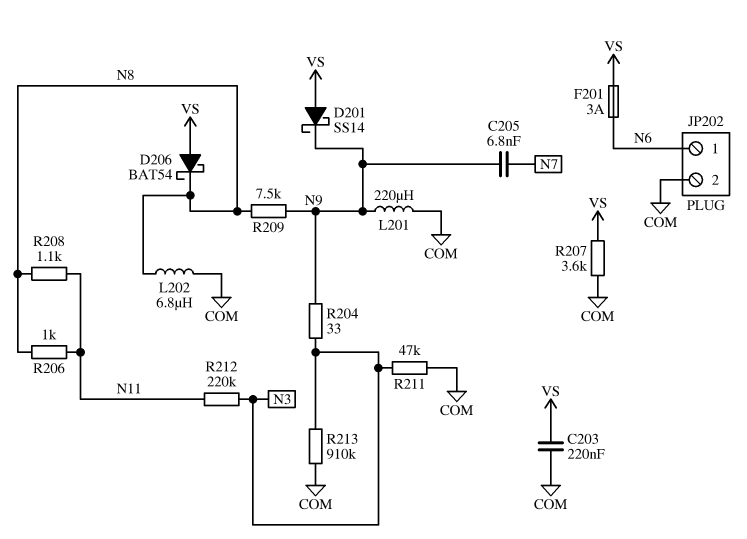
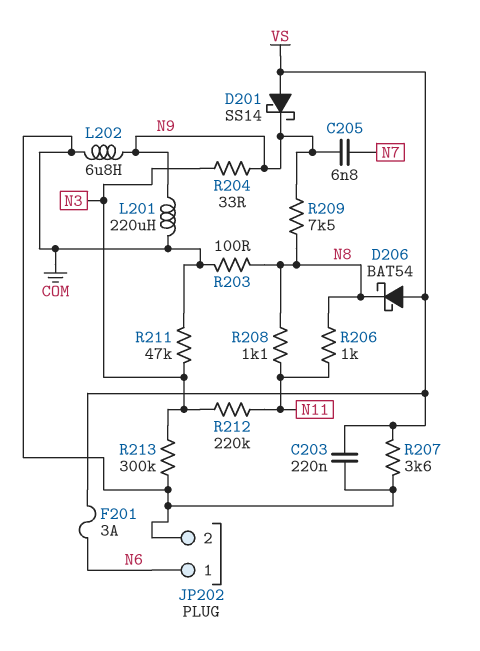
L202: 6.8uH (COM, N8) -> 6.8uH (COM, N9)
R203: none -> 100 (COM, N8)
R213: 910k (COM, N3) -> 300k (COM, N3)

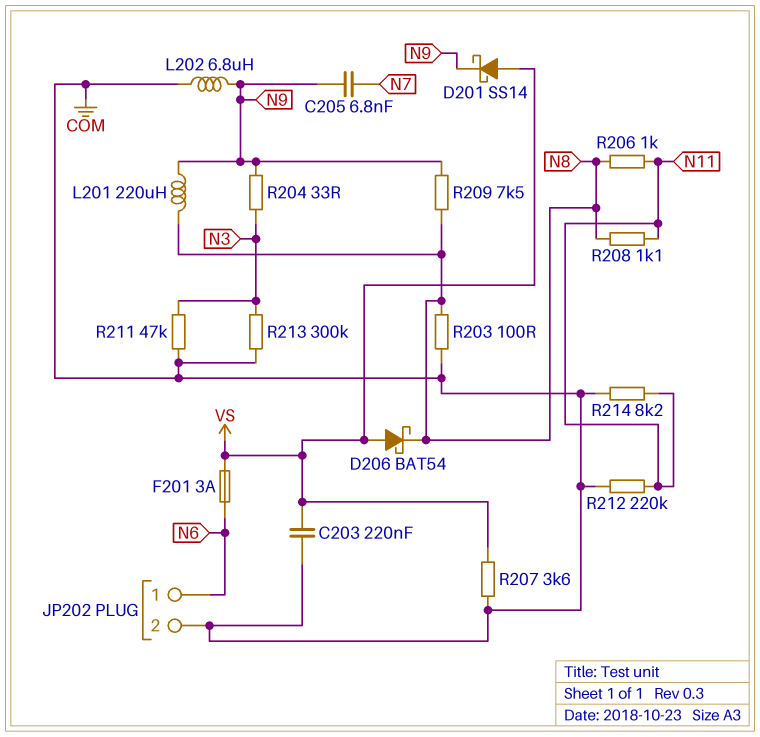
L201: 220uH (COM, N9) -> 220uH (N8, N9)
R212: 220k (N3, N11) -> 220k (COM, N11)
R214: none -> 8.2k (COM, N11)

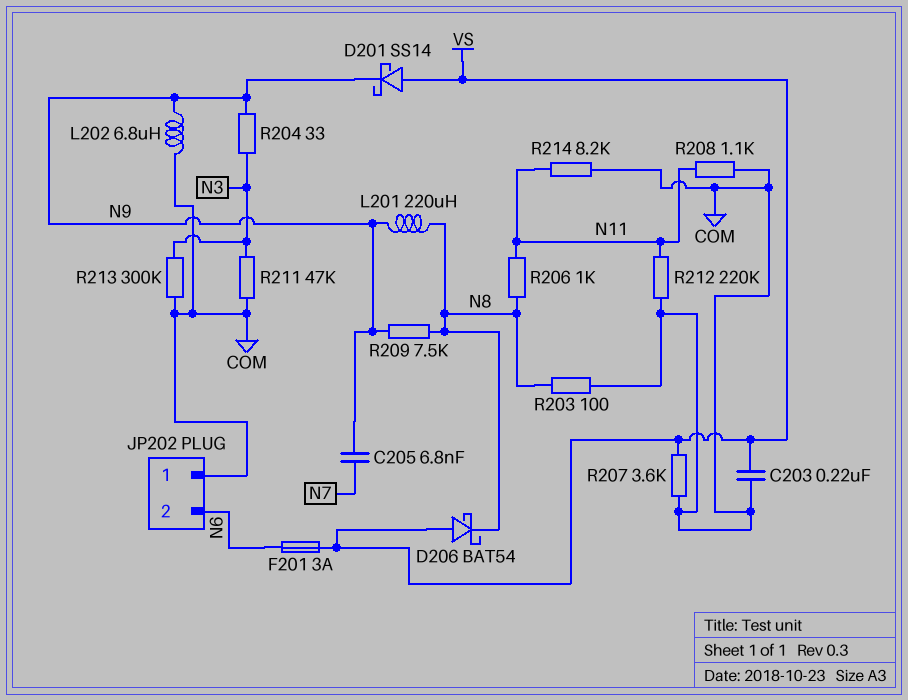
JP202 pin 1: N6 -> COM
JP202 pin 2: COM -> N6
R208: 1.1k (N8, N11) -> 1.1k (COM, N11)

